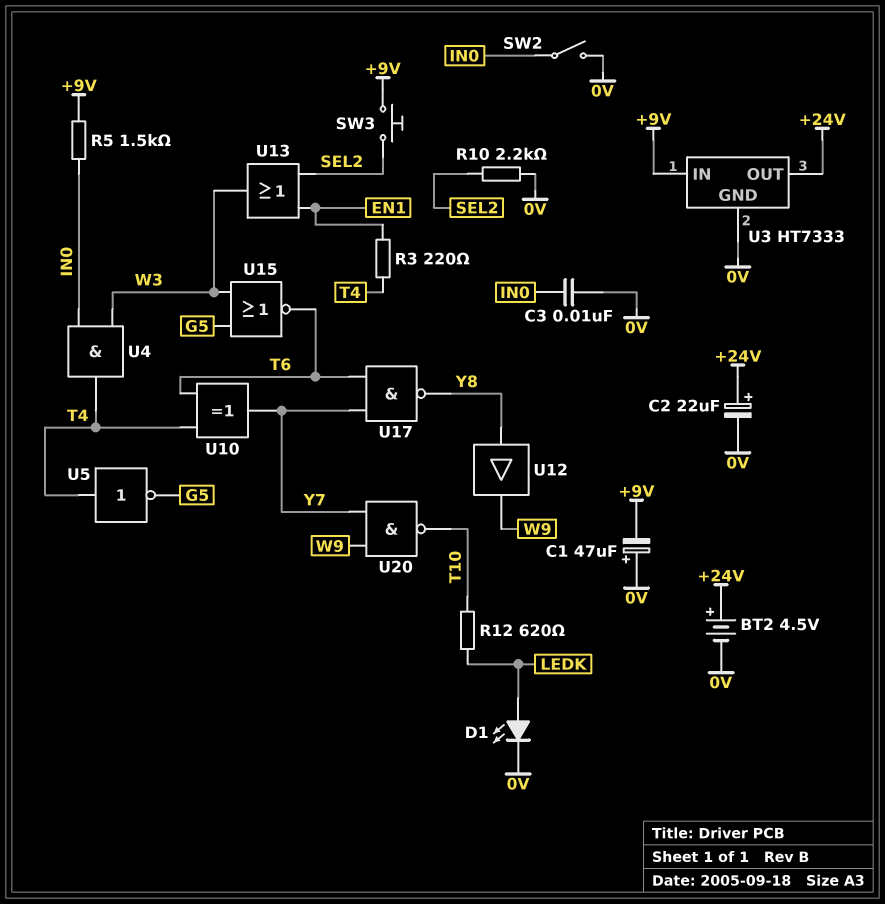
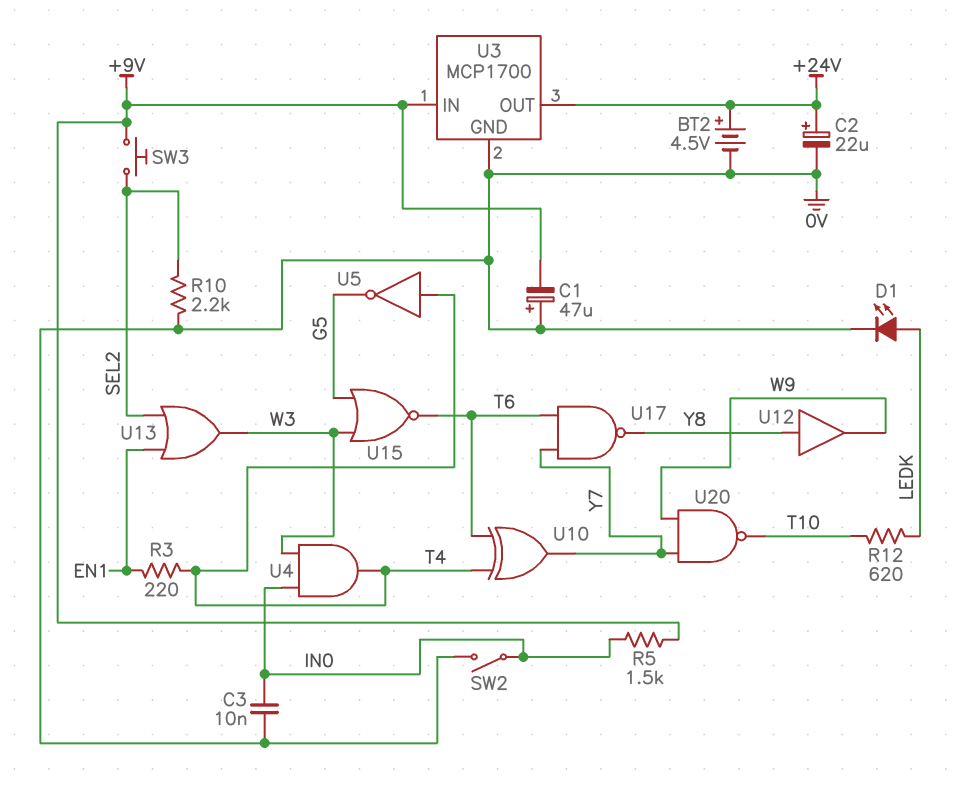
U3: HT7333 -> MCP1700

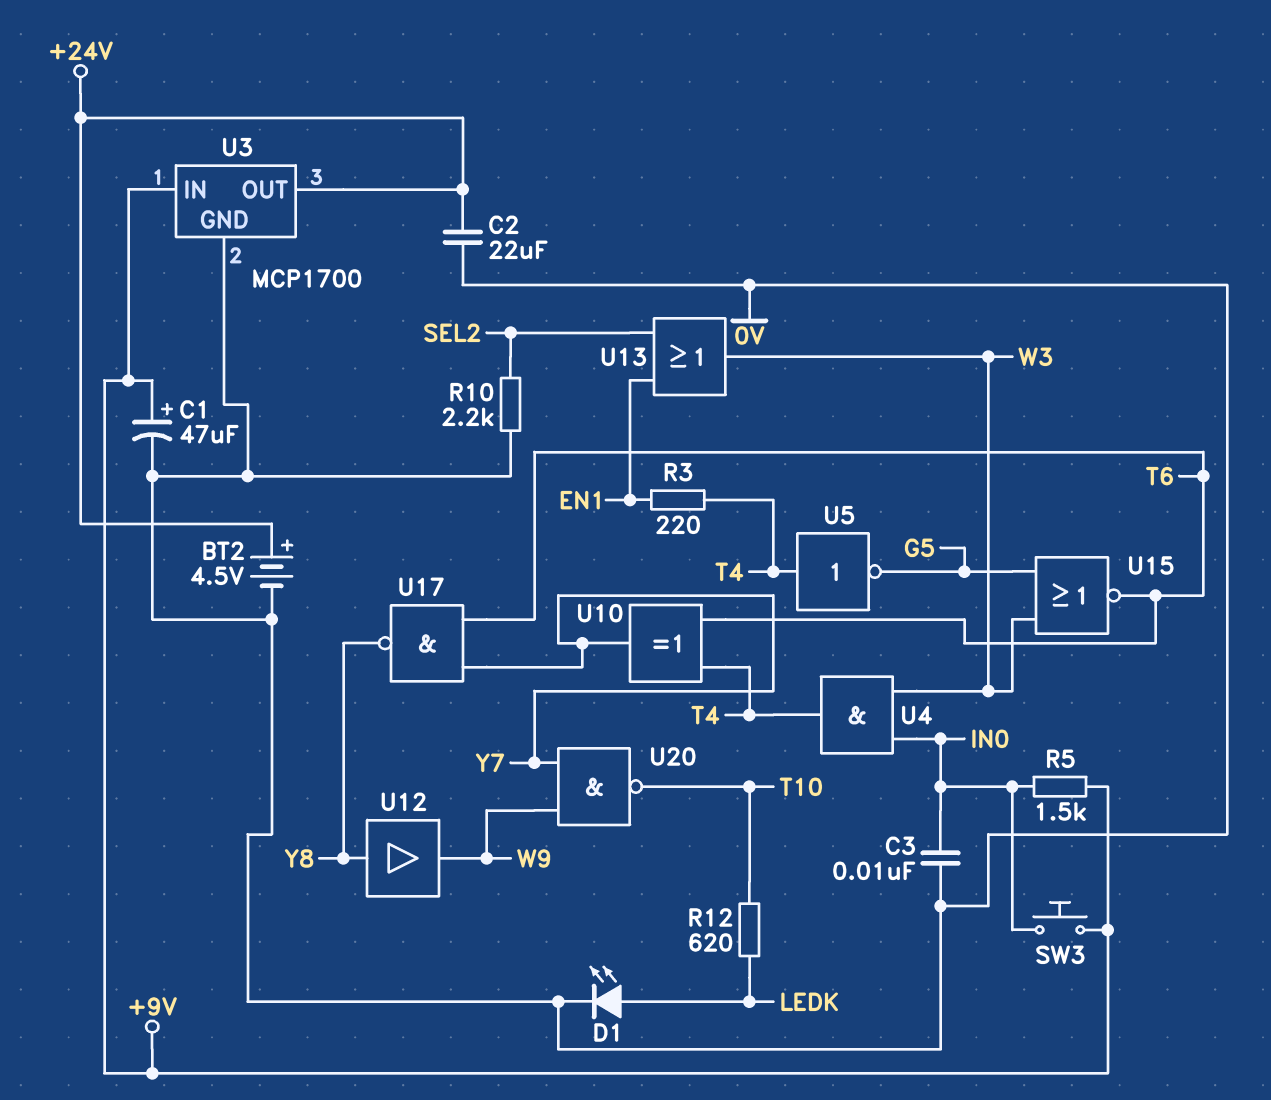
C1: 47uF (plus 0V, minus +9V) -> 47uF (plus +9V, minus 0V)
C2: 22uF (plus +24V, minus 0V) -> 22uF (+24V, 0V)
SW2: switch (0V, IN0) -> none
SW3: button (+9V, SEL2) -> button (+9V, IN0)

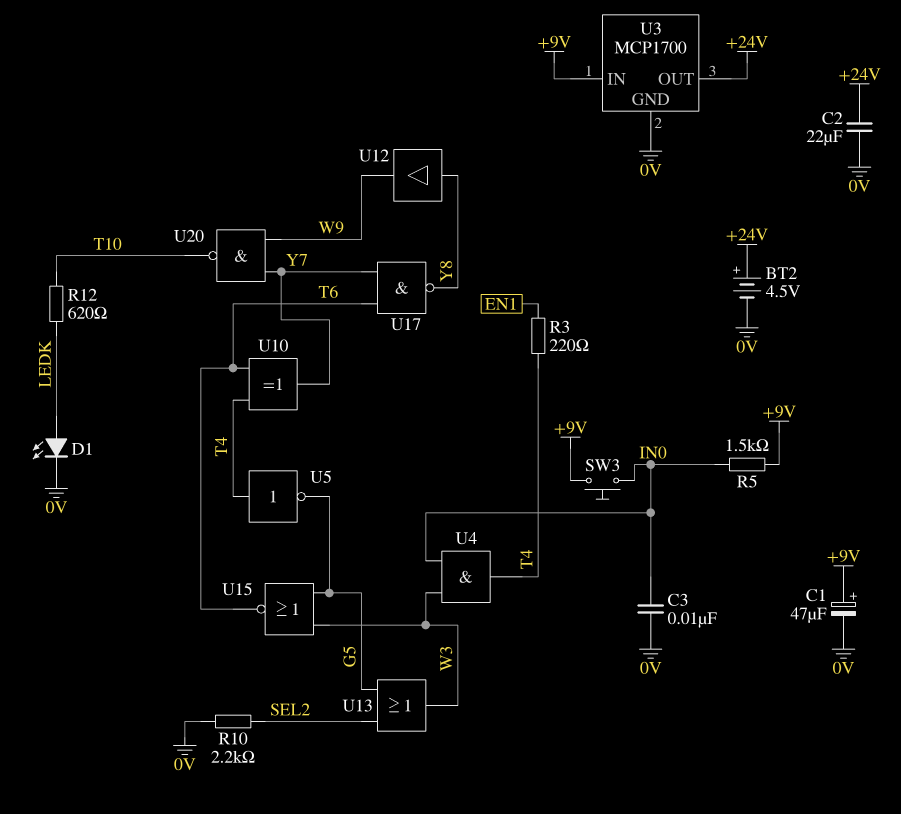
U13: OR (in EN1, in SEL2, out W3) -> OR (in G5, in SEL2, out W3)

